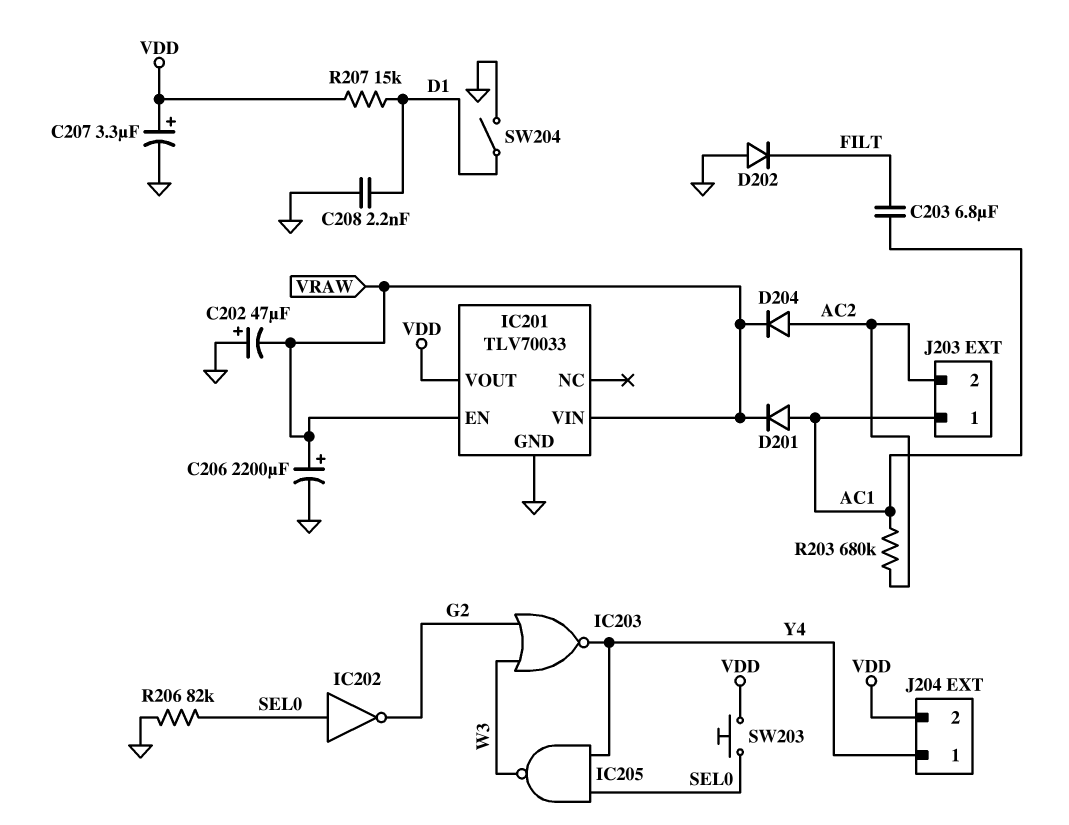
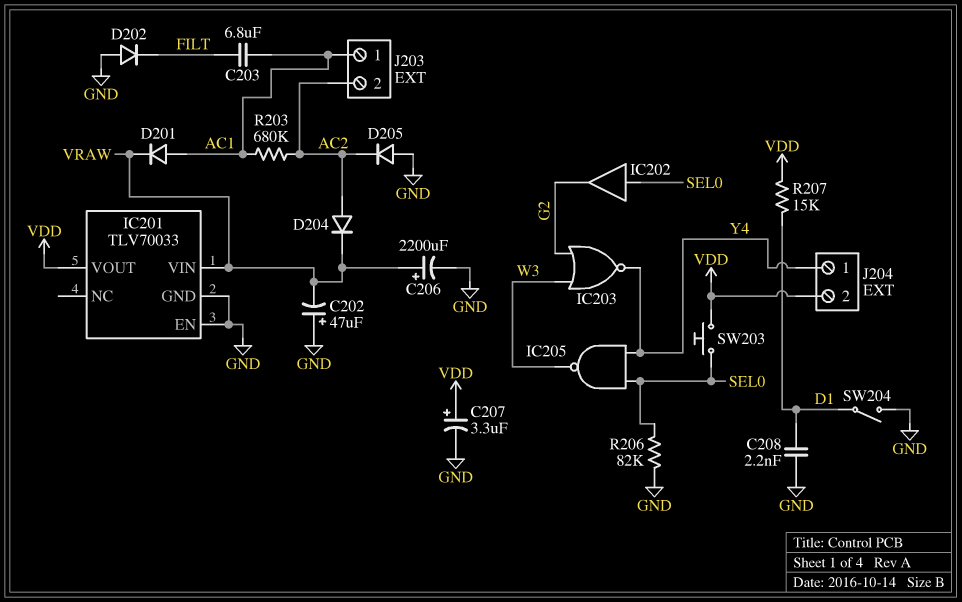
D205: none -> diode (A GND, K AC2)
IC201 pin EN: VRAW -> GND
IC202: NOT (in SEL0, out G2) -> buffer (in SEL0, out G2)

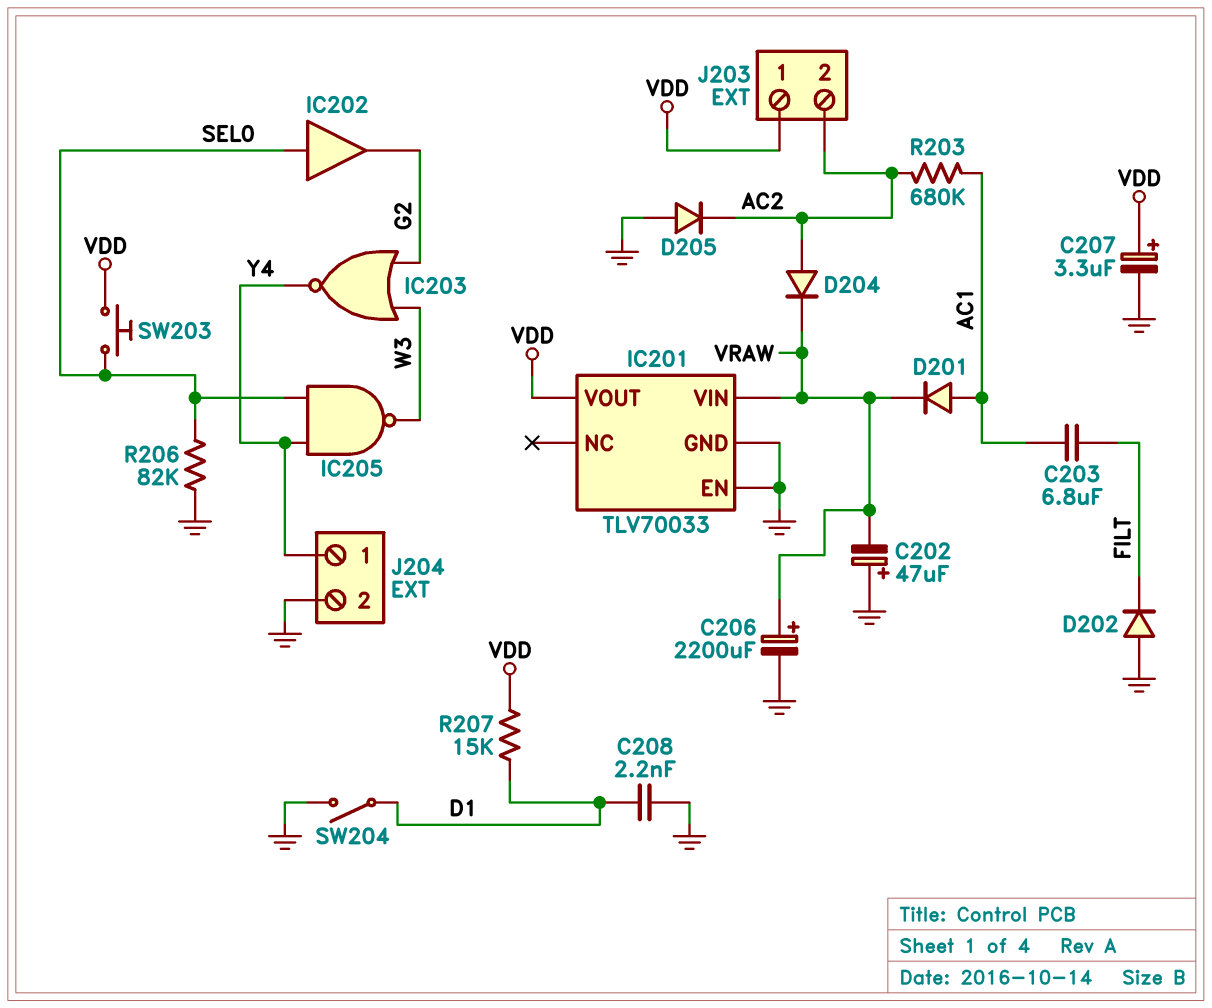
J203 pin 1: AC1 -> VDD
J204 pin 2: VDD -> GND

